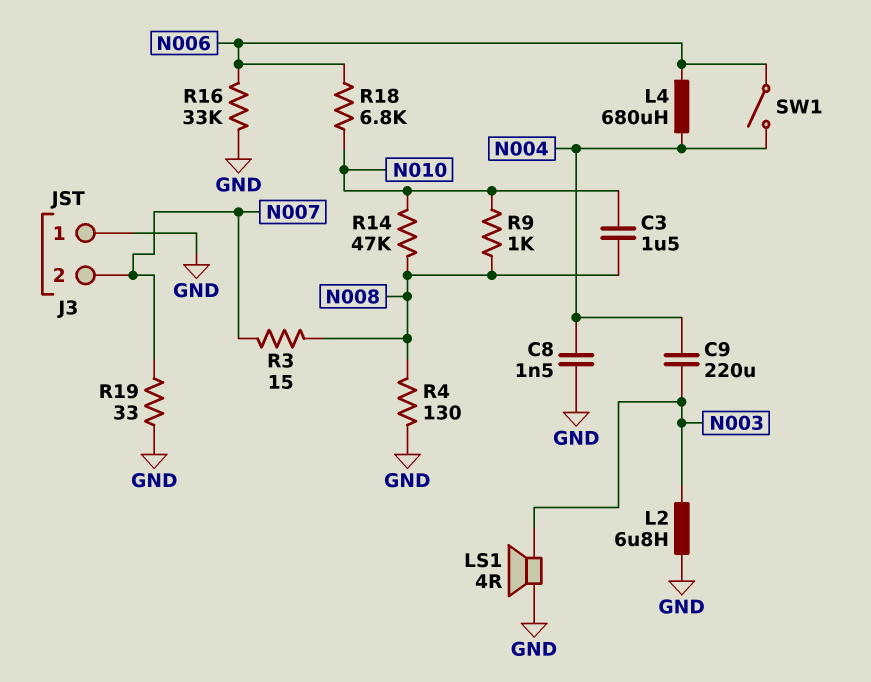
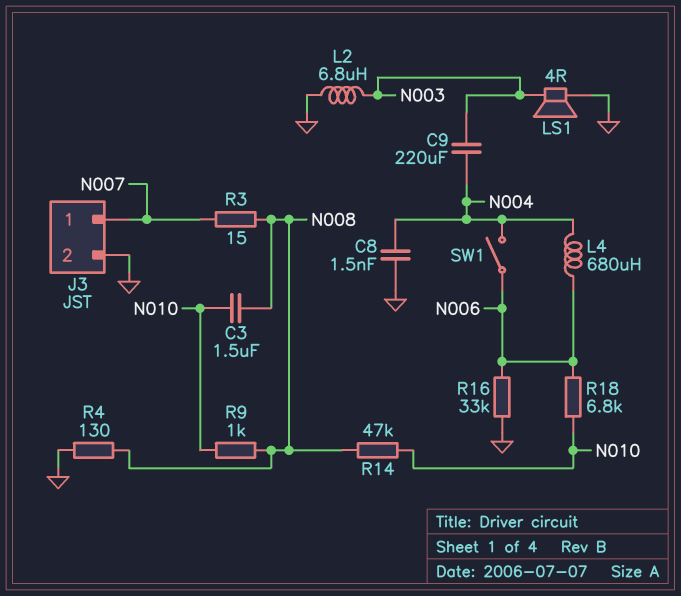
J3 pin 1: GND -> N007
J3 pin 2: N007 -> GND
R19: 33 (GND, N007) -> none

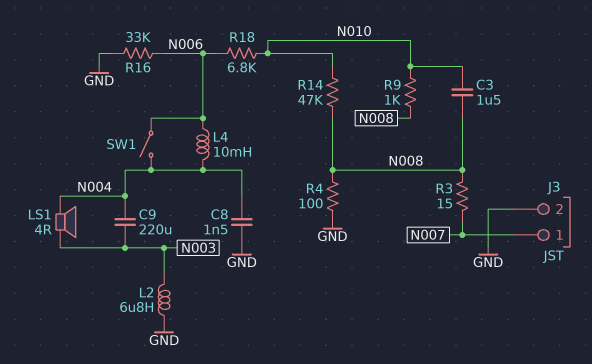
L4: 680uH (N004, N006) -> 10mH (N004, N006)
LS1: speaker 4R (GND, N003) -> speaker 4R (N003, N004)
R4: 130 (GND, N008) -> 100 (GND, N008)

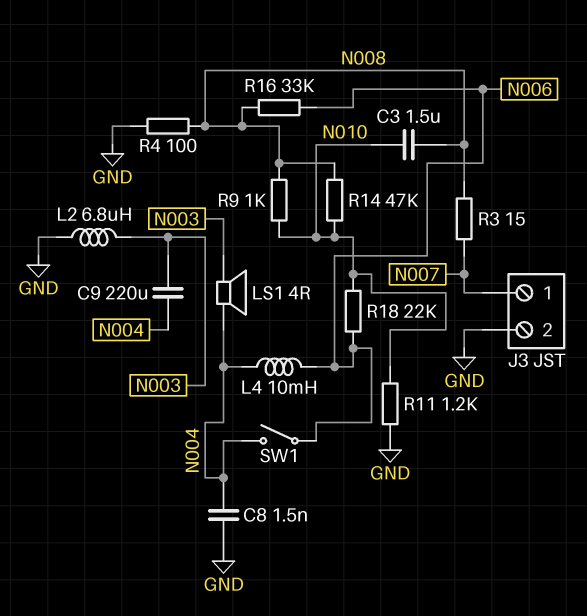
R11: none -> 1.2k (GND, N010)
R16: 33k (GND, N006) -> 33k (N006, N008)
R18: 6.8k (N006, N010) -> 22k (N006, N010)

